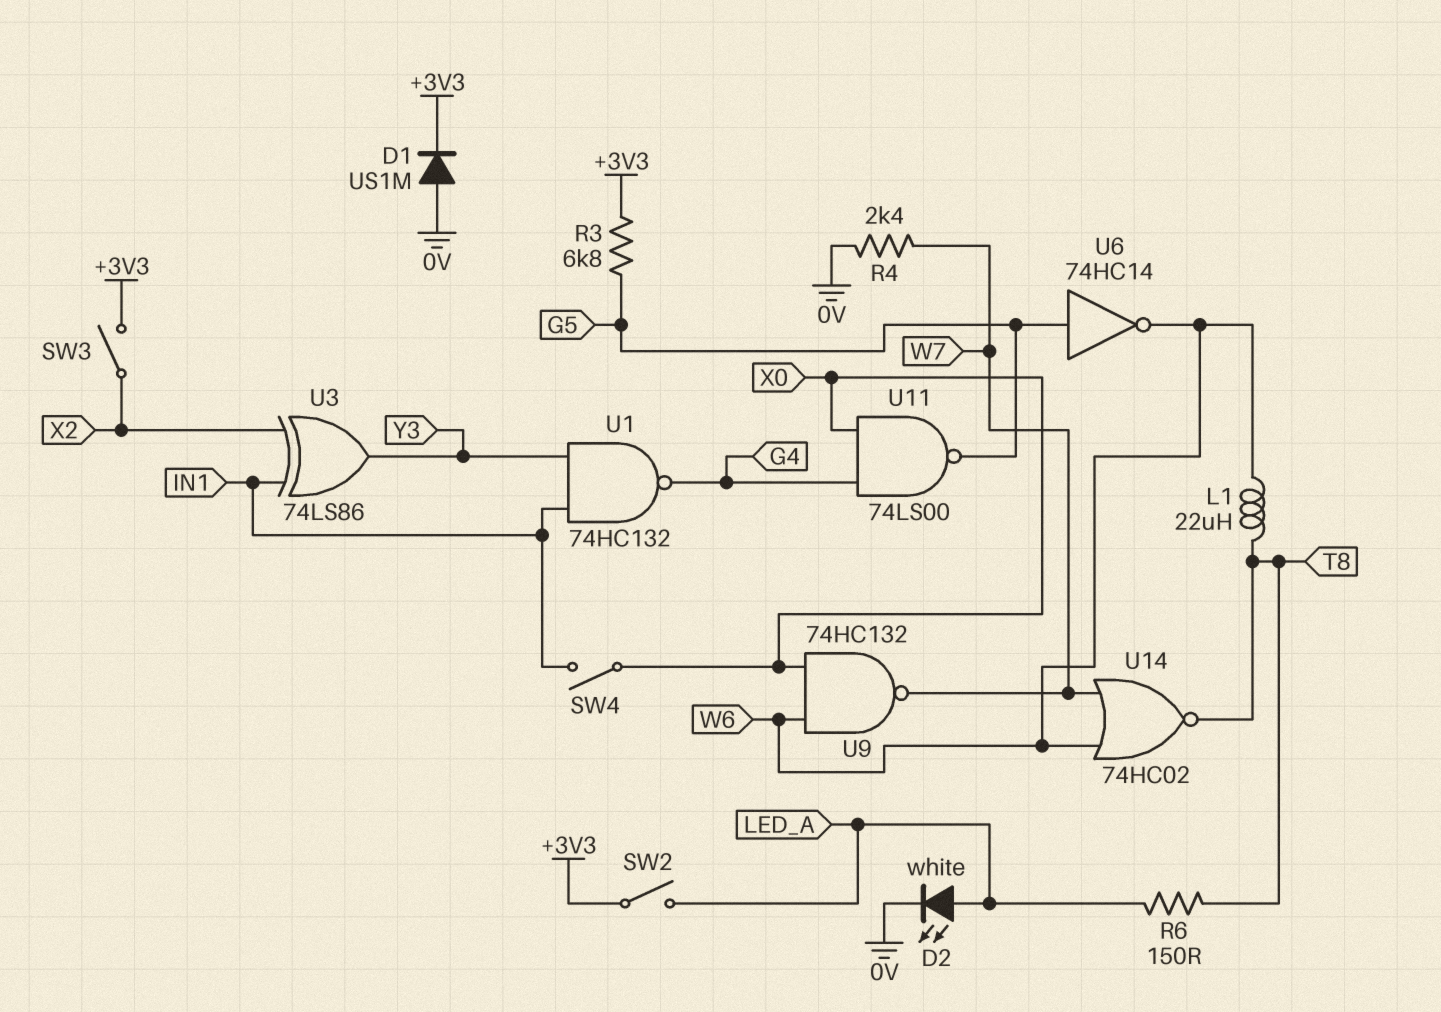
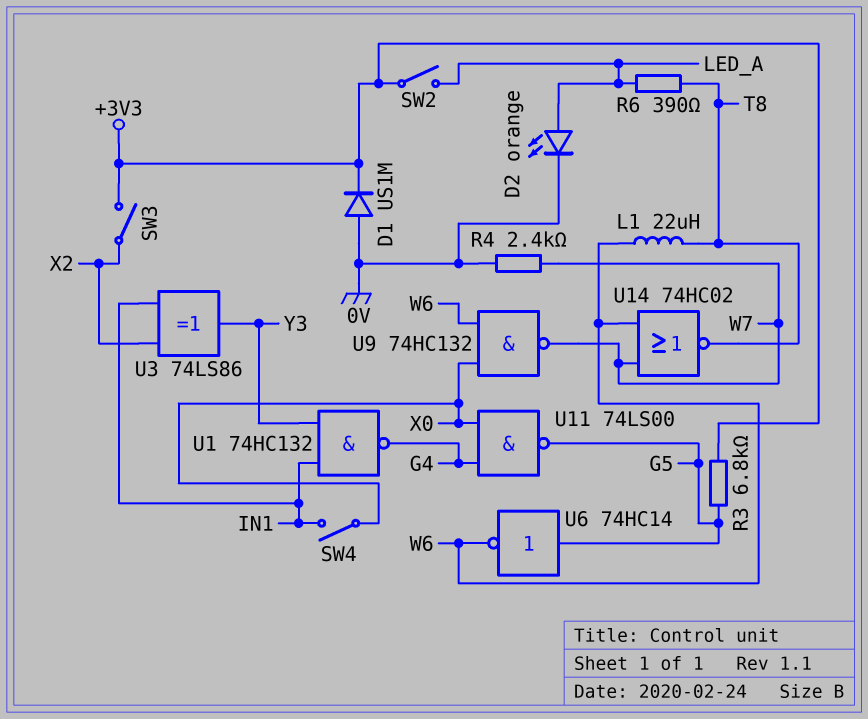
D2: LED white (A LED_A, K 0V) -> LED orange (A LED_A, K 0V)
R6: 150 (LED_A, T8) -> 390 (LED_A, T8)

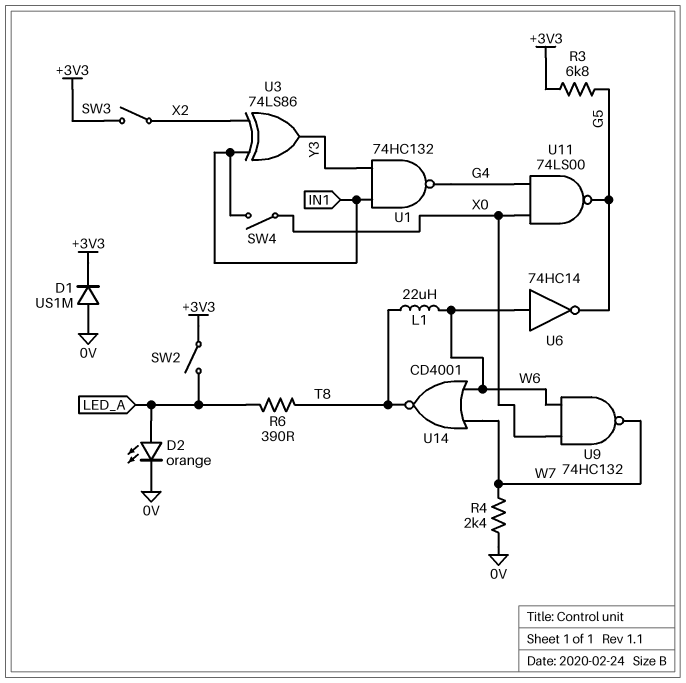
U6: NOT 74HC14 (in G5, out W6) -> NOT 74HC14 (in W6, out G5)
U14: NOR 74HC02 (in W6, in W7, out T8) -> NOR CD4001 (in W6, in W7, out T8)

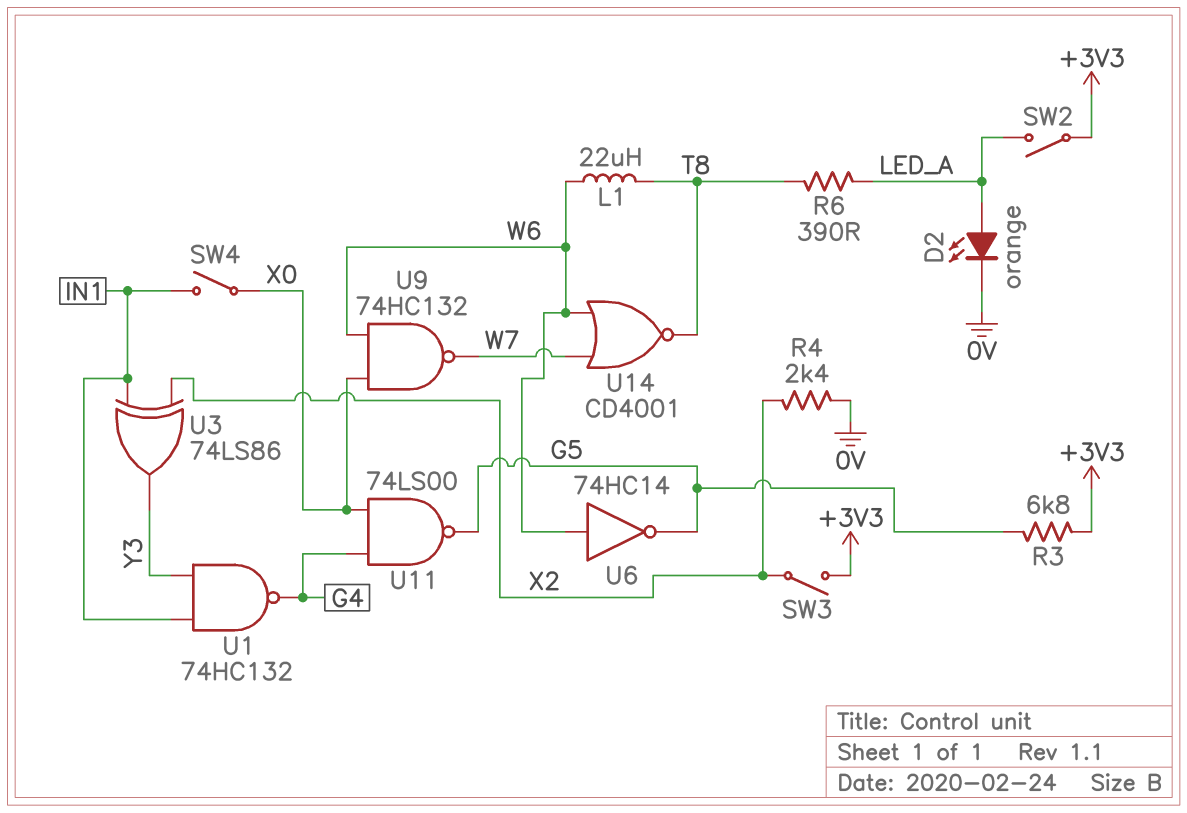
D1: diode US1M (A 0V, K +3V3) -> none
R4: 2.4k (0V, W7) -> 2.4k (0V, X2)

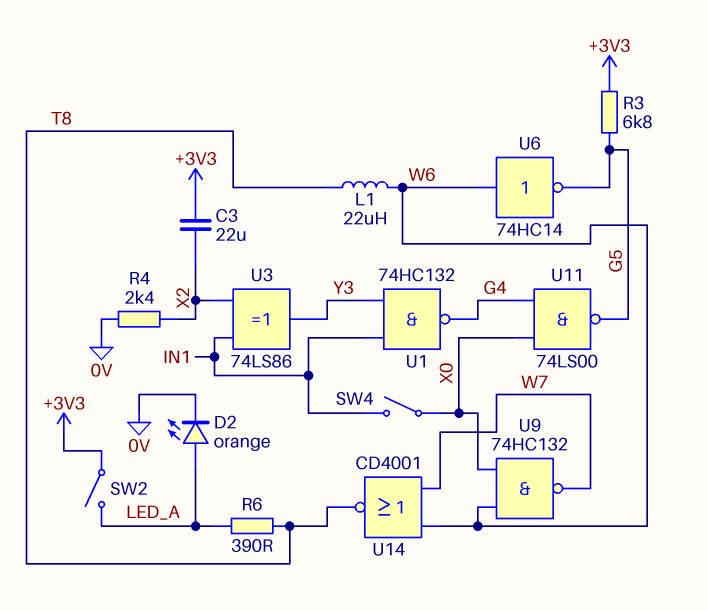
C3: none -> 22uF (+3V3, X2)
SW3: switch (+3V3, X2) -> none

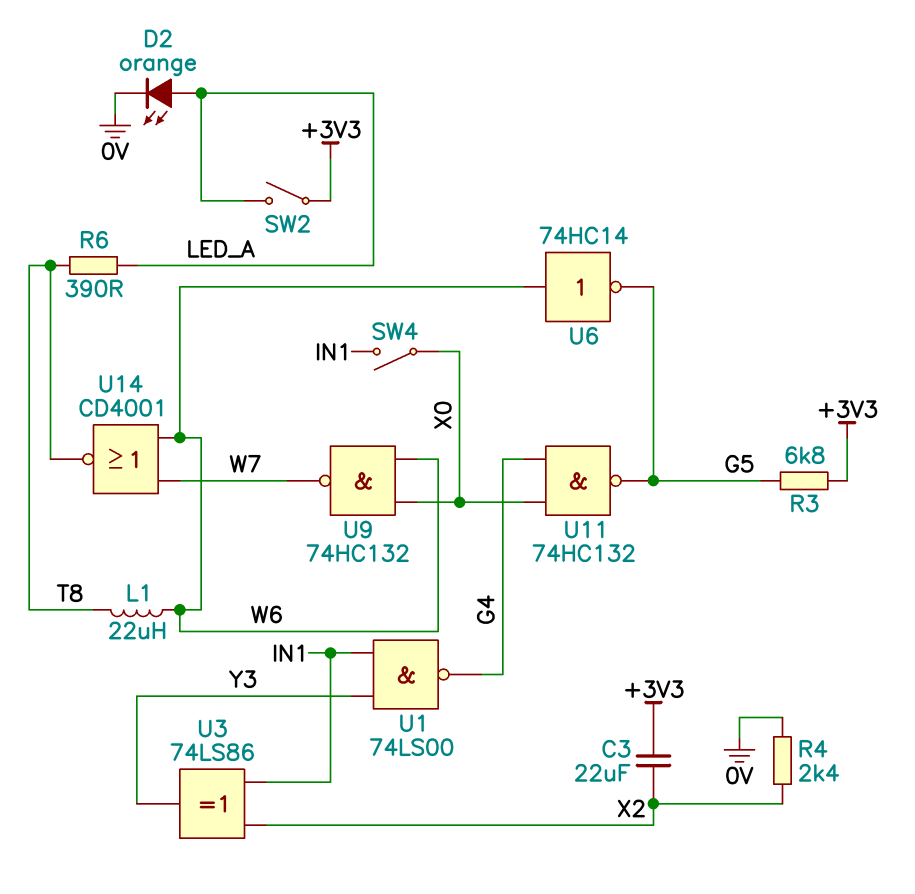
U1: NAND 74HC132 (in IN1, in Y3, out G4) -> NAND 74LS00 (in IN1, in Y3, out G4)
U11: NAND 74LS00 (in G4, in X0, out G5) -> NAND 74HC132 (in G4, in X0, out G5)

